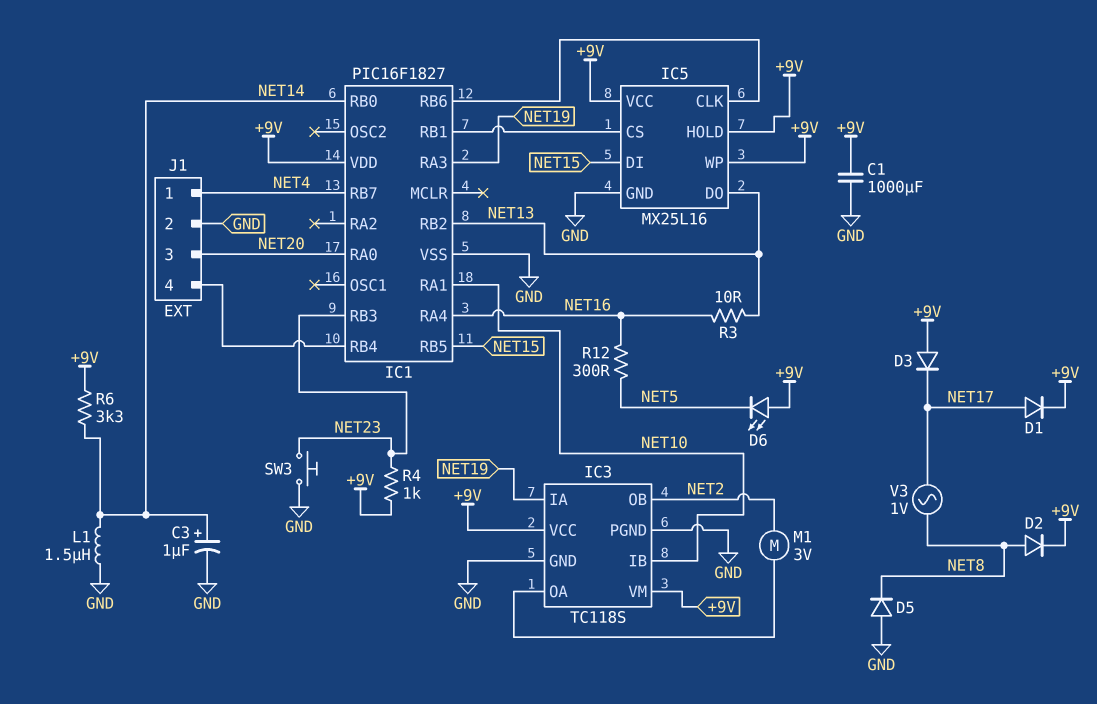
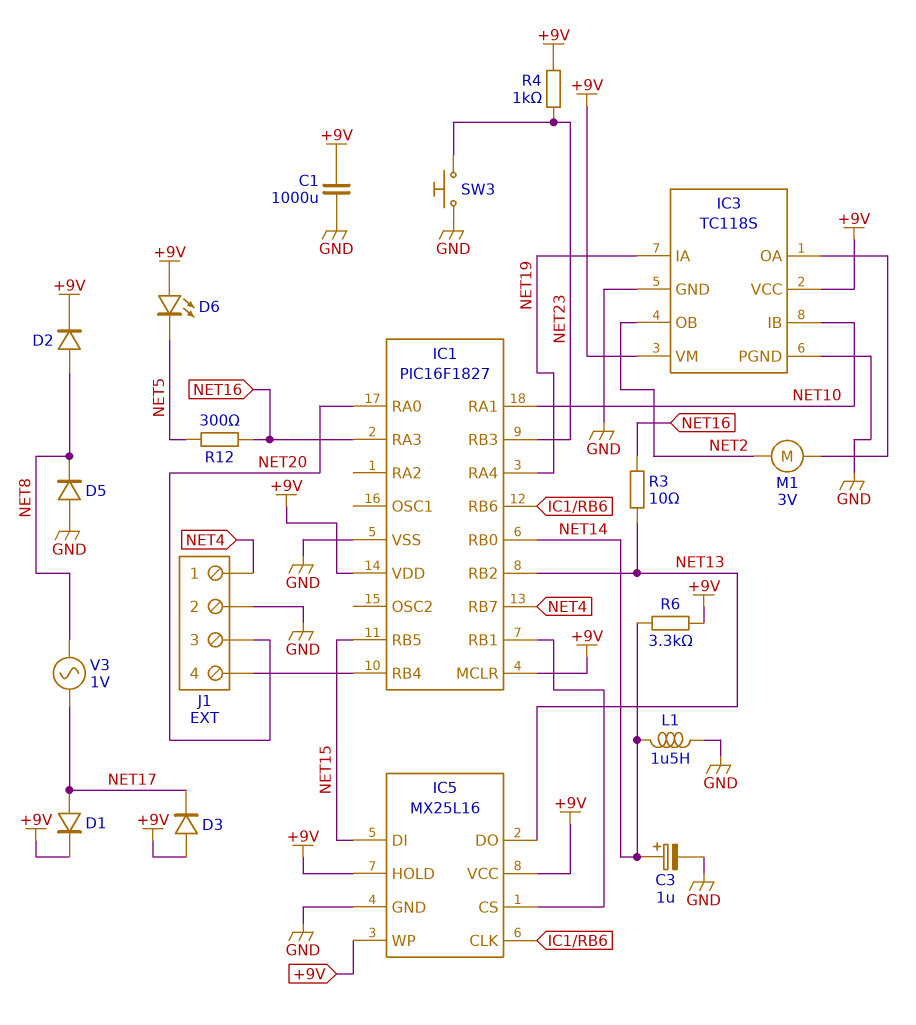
IC1 pin MCLR: none -> +9V
IC1 pin RA3: NET19 -> NET16
IC1 pin RA4: NET16 -> NET19

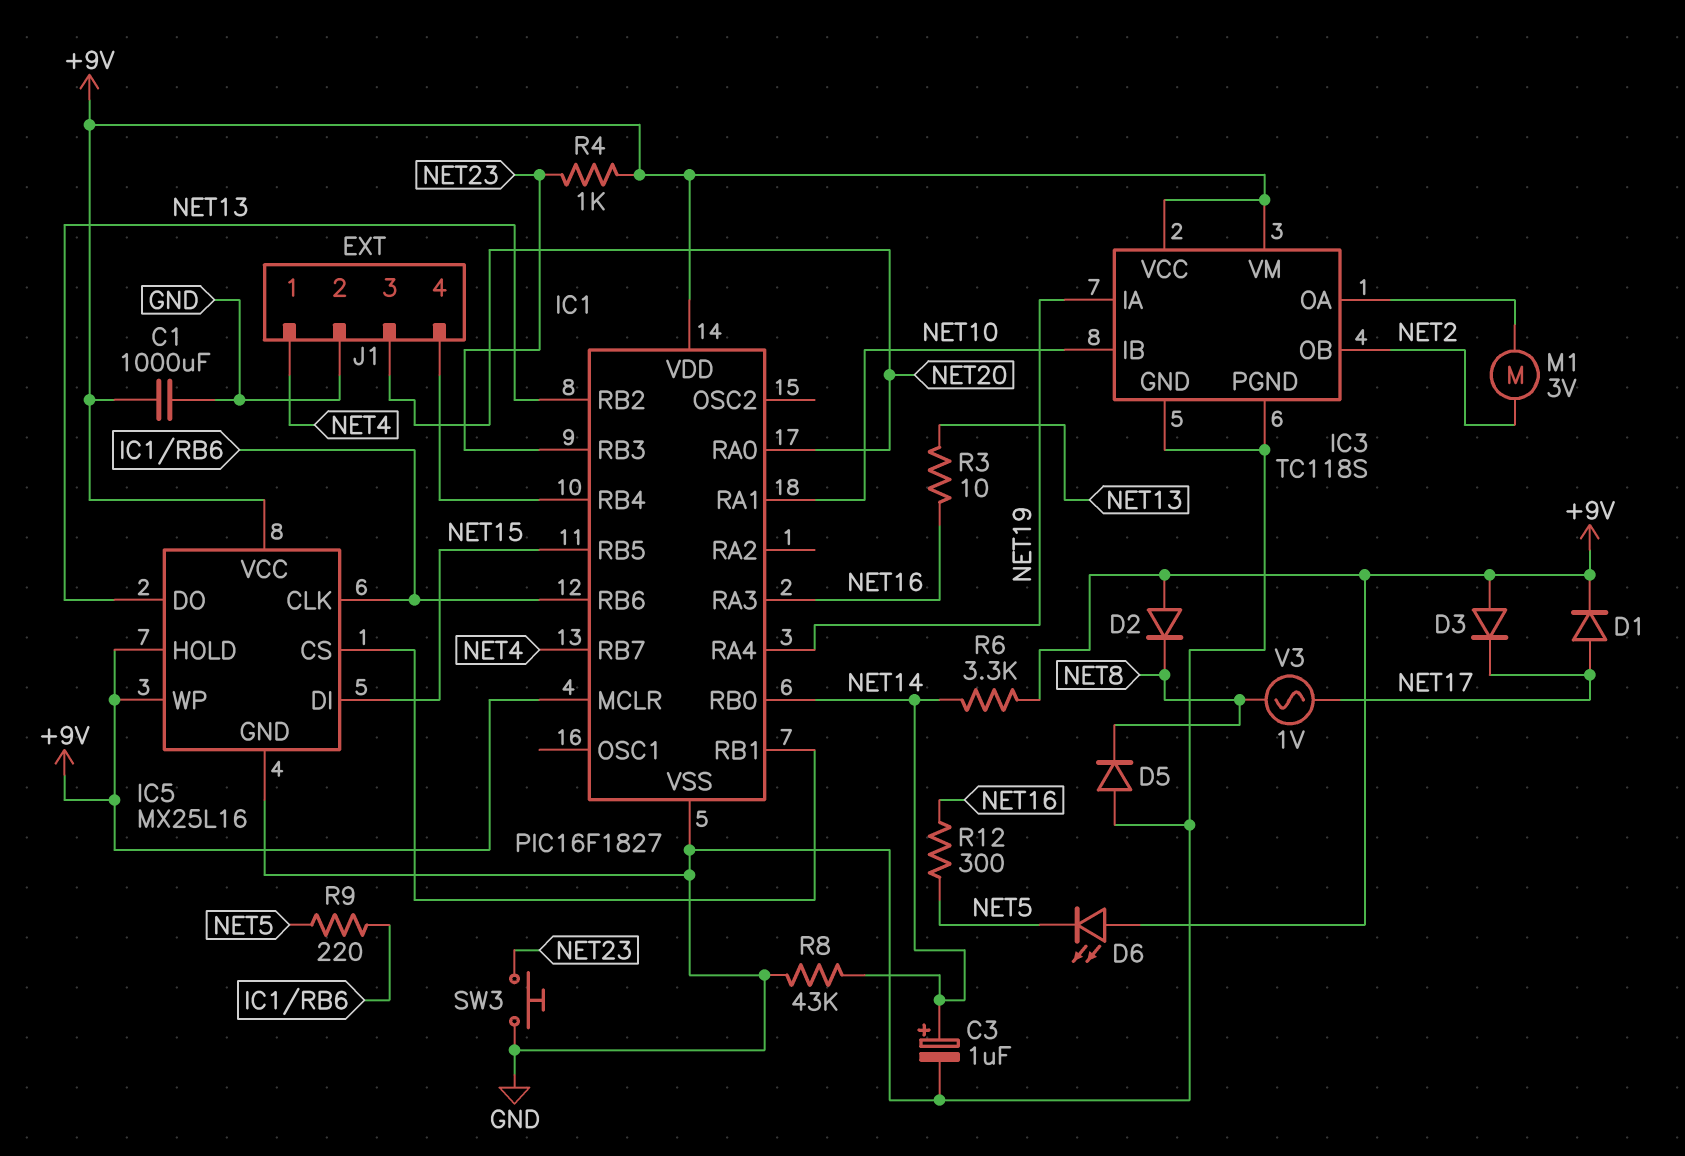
D2: diode (A NET8, K +9V) -> diode (A +9V, K NET8)
L1: 1.5uH (GND, NET14) -> none
R8: none -> 43k (GND, NET14)
R9: none -> 220 (IC1/RB6, NET5)

